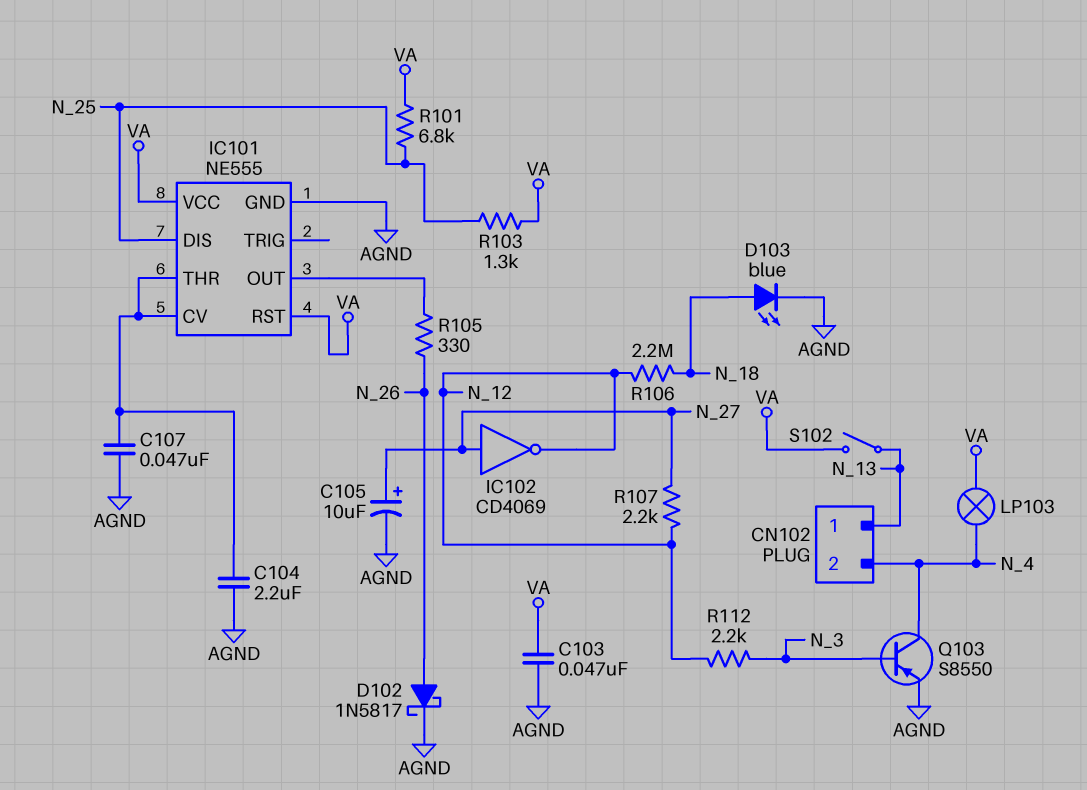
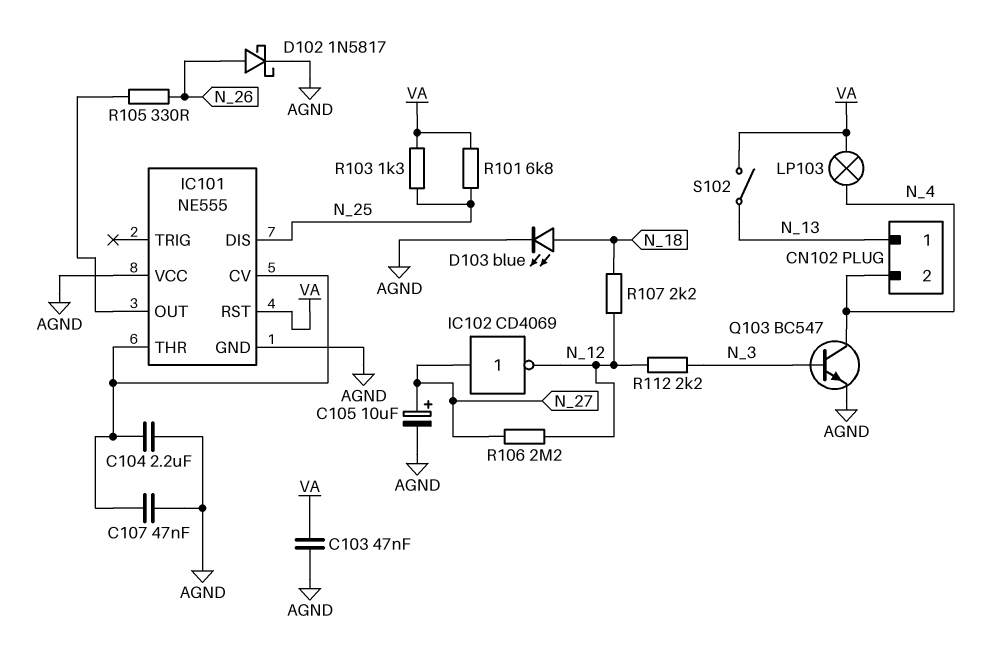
IC101 pin VCC: VA -> AGND
Q103: PNP S8550 (B N_3, C N_4, E AGND) -> NPN BC547 (B N_3, C N_4, E AGND)
R106: 2.2M (N_12, N_18) -> 2.2M (N_12, N_27)
R107: 2.2k (N_12, N_27) -> 2.2k (N_12, N_18)

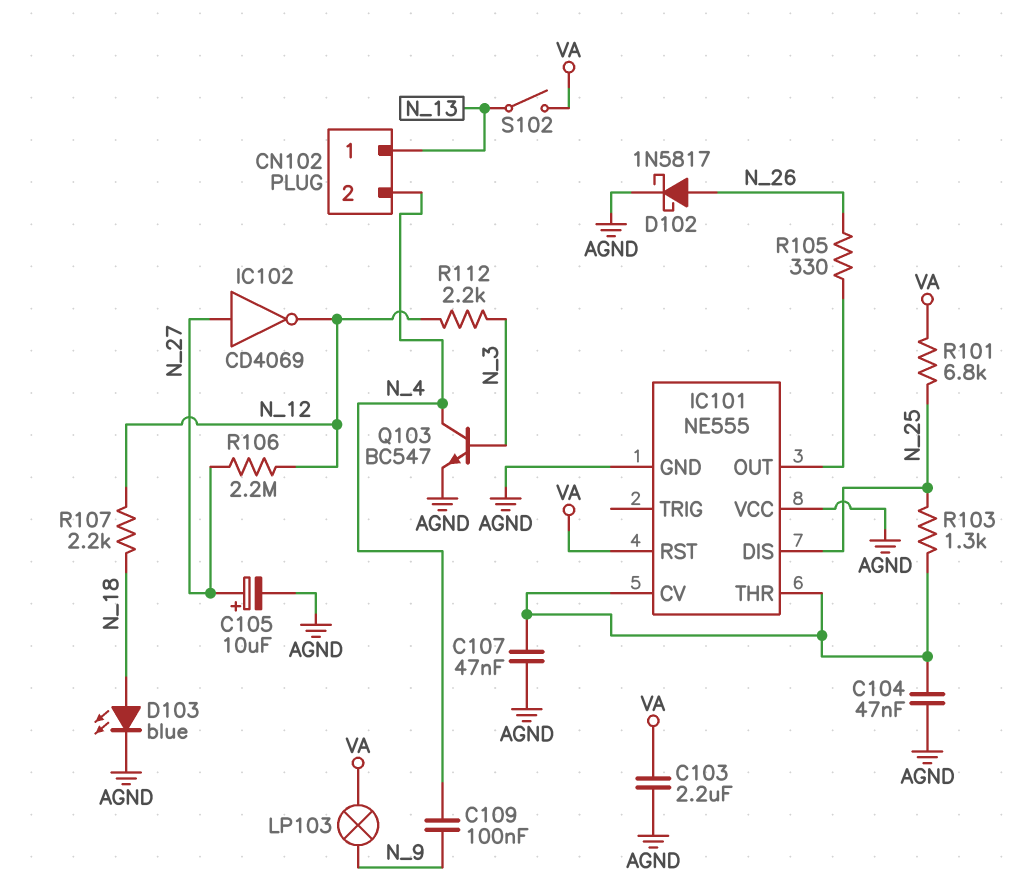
C103: 47nF (AGND, VA) -> 2.2uF (AGND, VA)
C104: 2.2uF (AGND, IC101/CV) -> 47nF (AGND, IC101/CV)
C109: none -> 100nF (N_4, N_9)
LP103: lamp (N_4, VA) -> lamp (N_9, VA)
R103: 1.3k (N_25, VA) -> 1.3k (IC101/CV, N_25)

